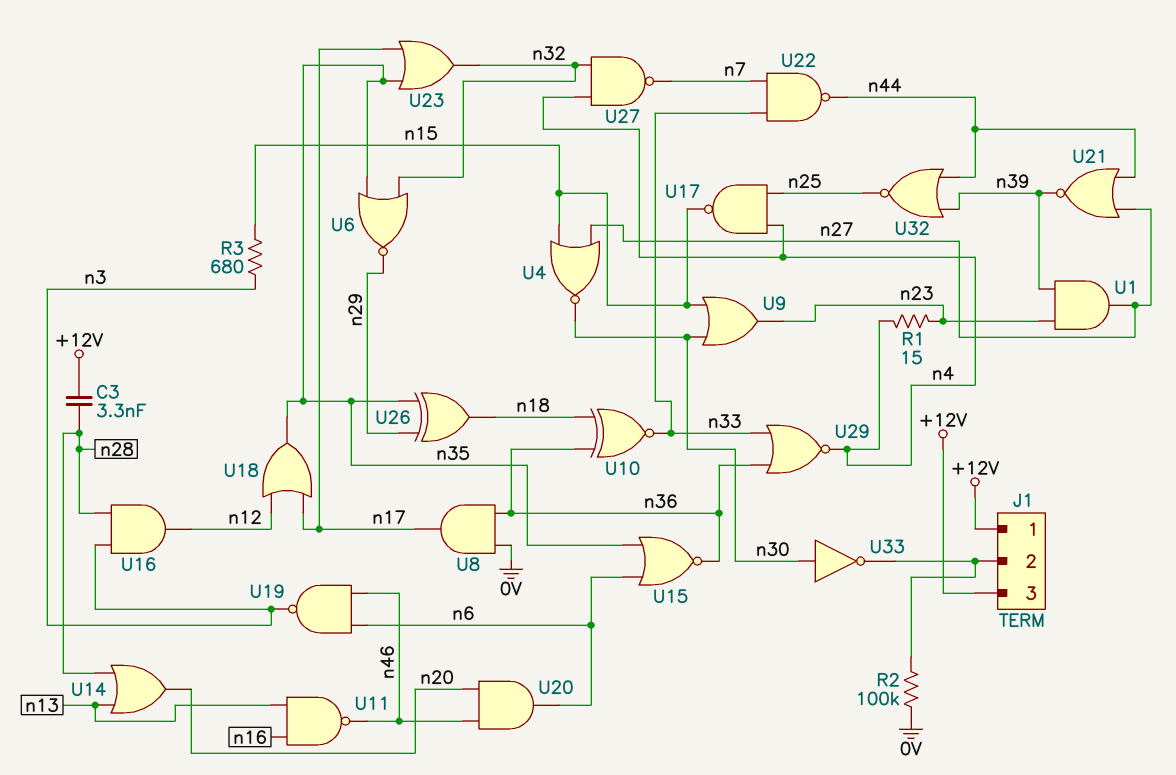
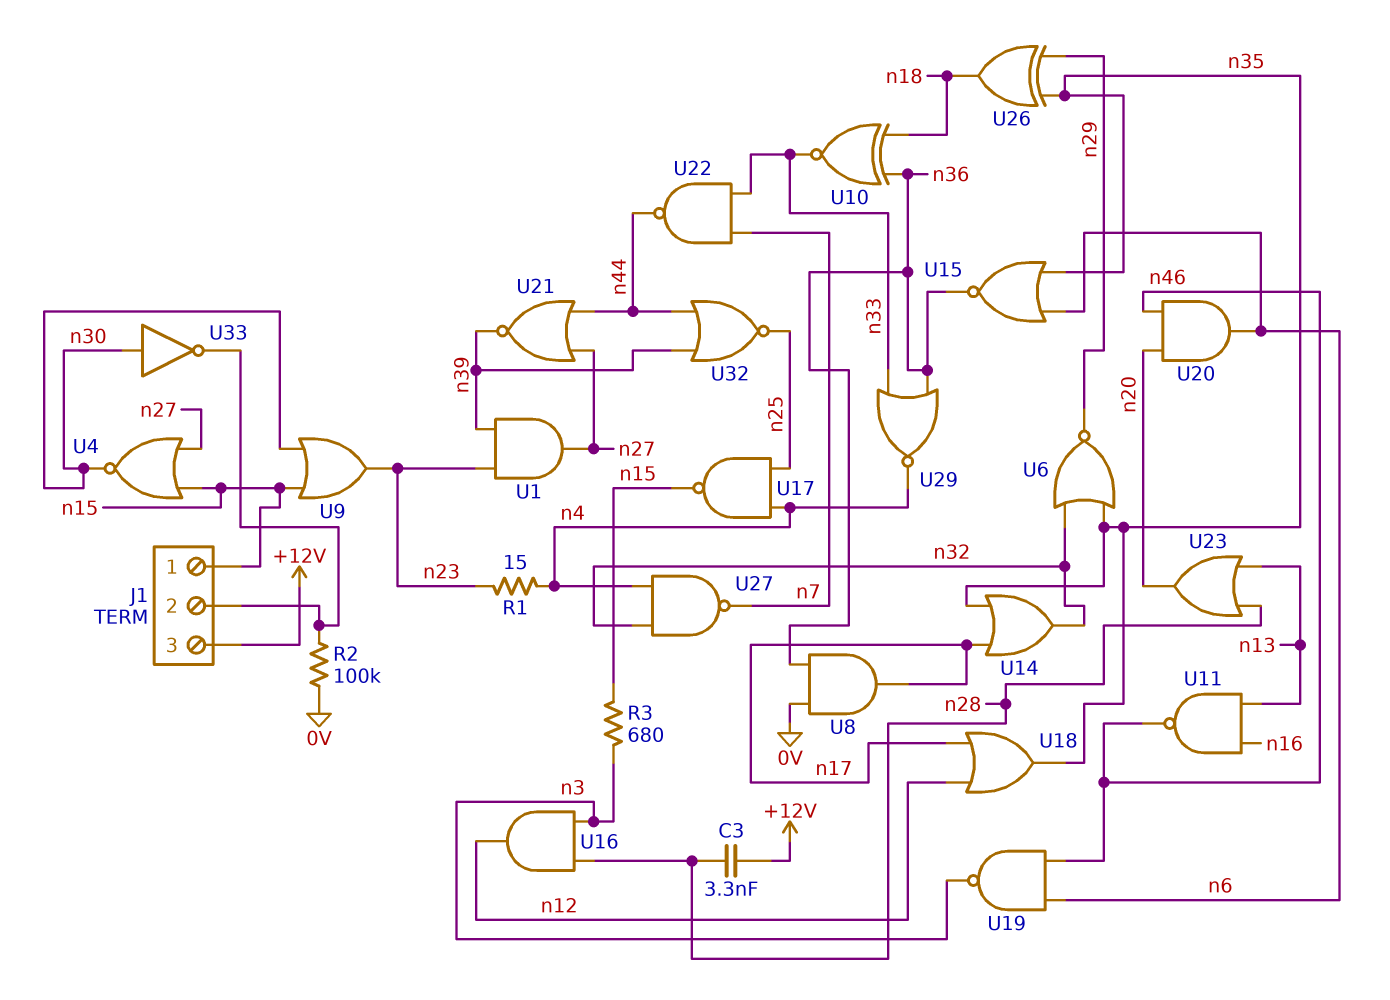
J1 pin 1: +12V -> n15
U14: OR (in n13, in n28, out n20) -> OR (in n17, in n35, out n32)
U23: OR (in n17, in n35, out n32) -> OR (in n13, in n28, out n20)

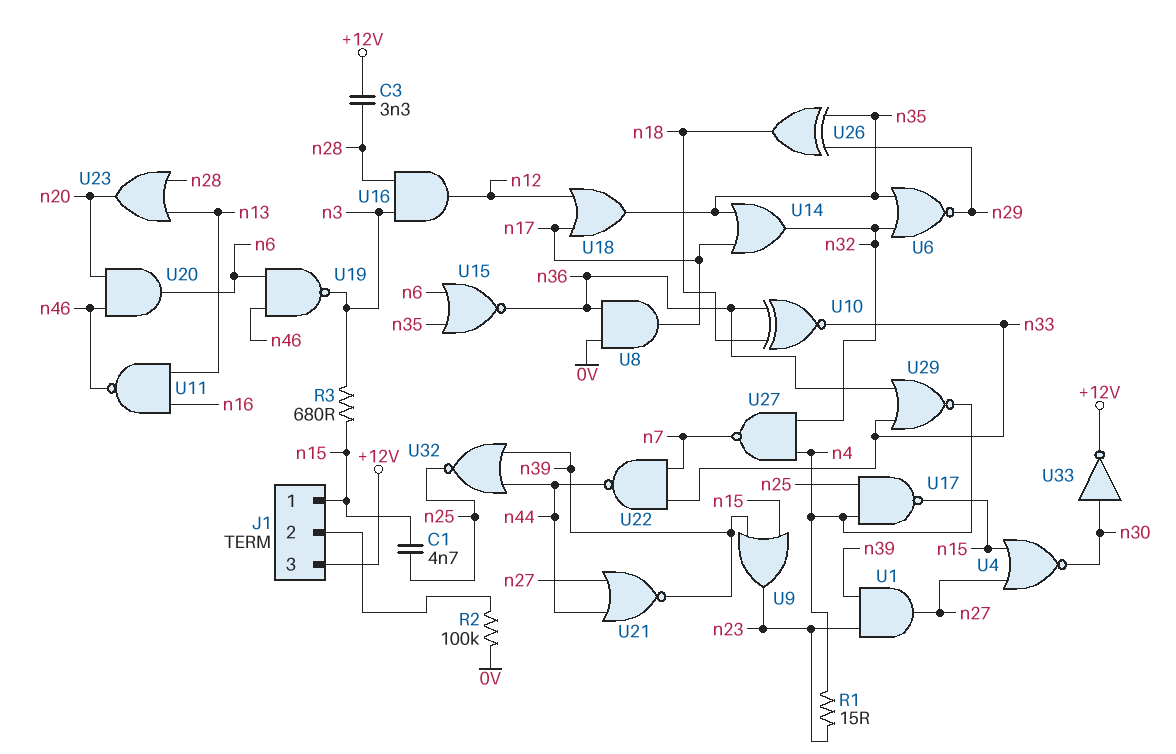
C1: none -> 4.7nF (n15, n25)
U9: OR (in n15, in n30, out n23) -> OR (in n15, in n39, out n23)
U33: NOT (in n30, out J1/2) -> NOT (in n30, out +12V)

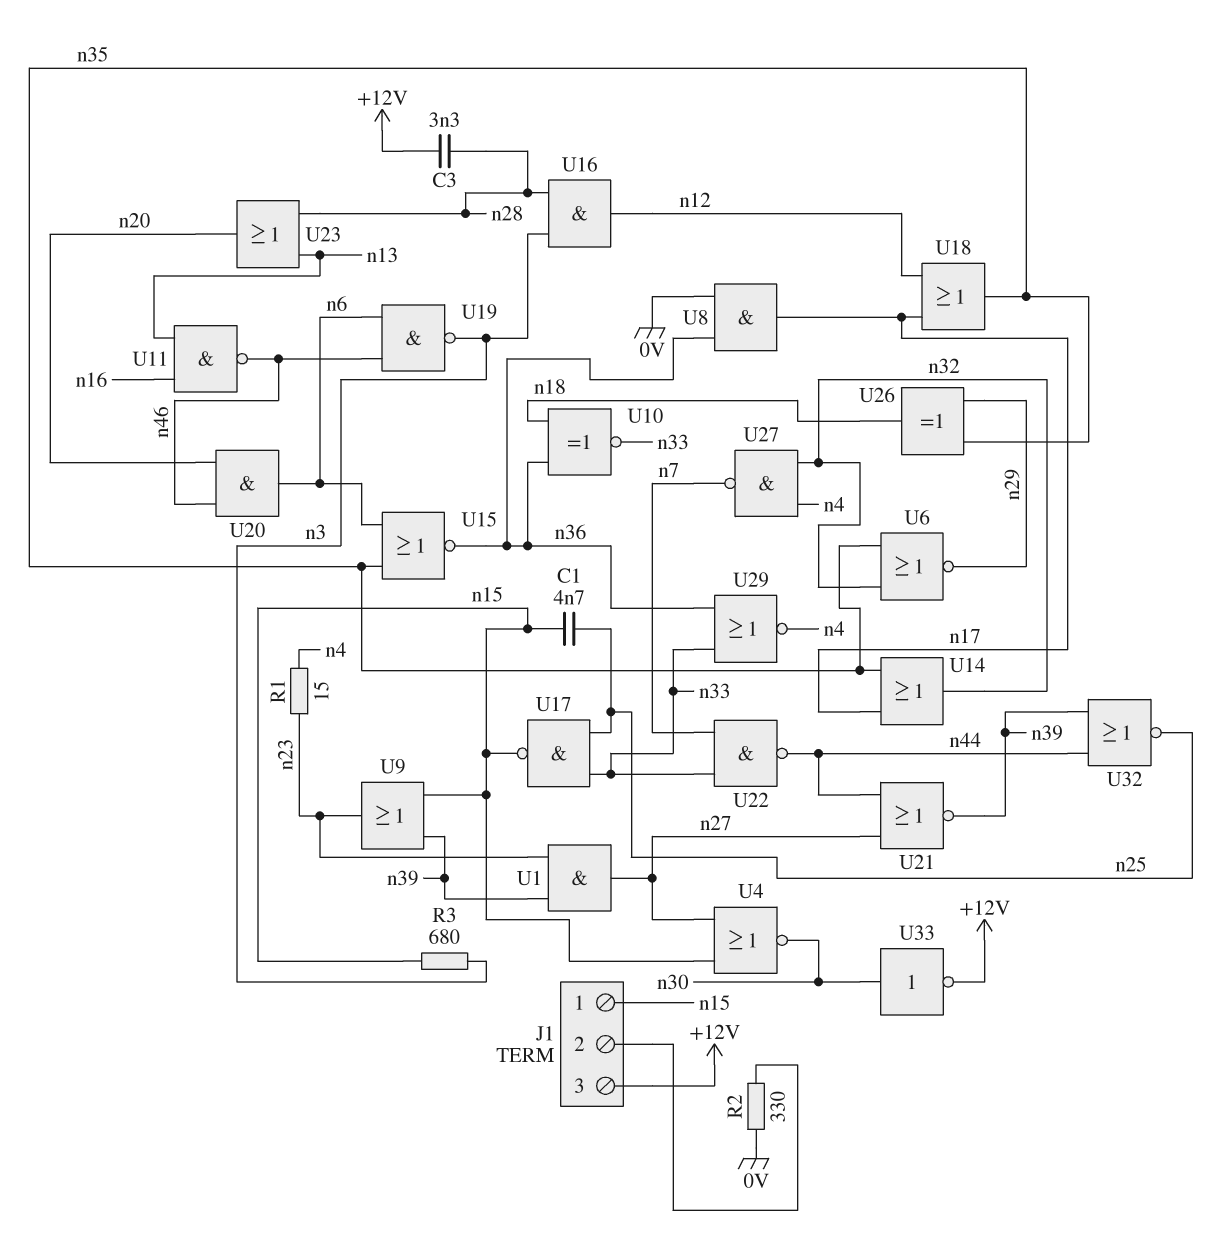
R2: 100k (0V, J1/2) -> 330 (0V, J1/2)
U17: NAND (in n4, in n25, out n15) -> NAND (in n25, in n33, out n15)

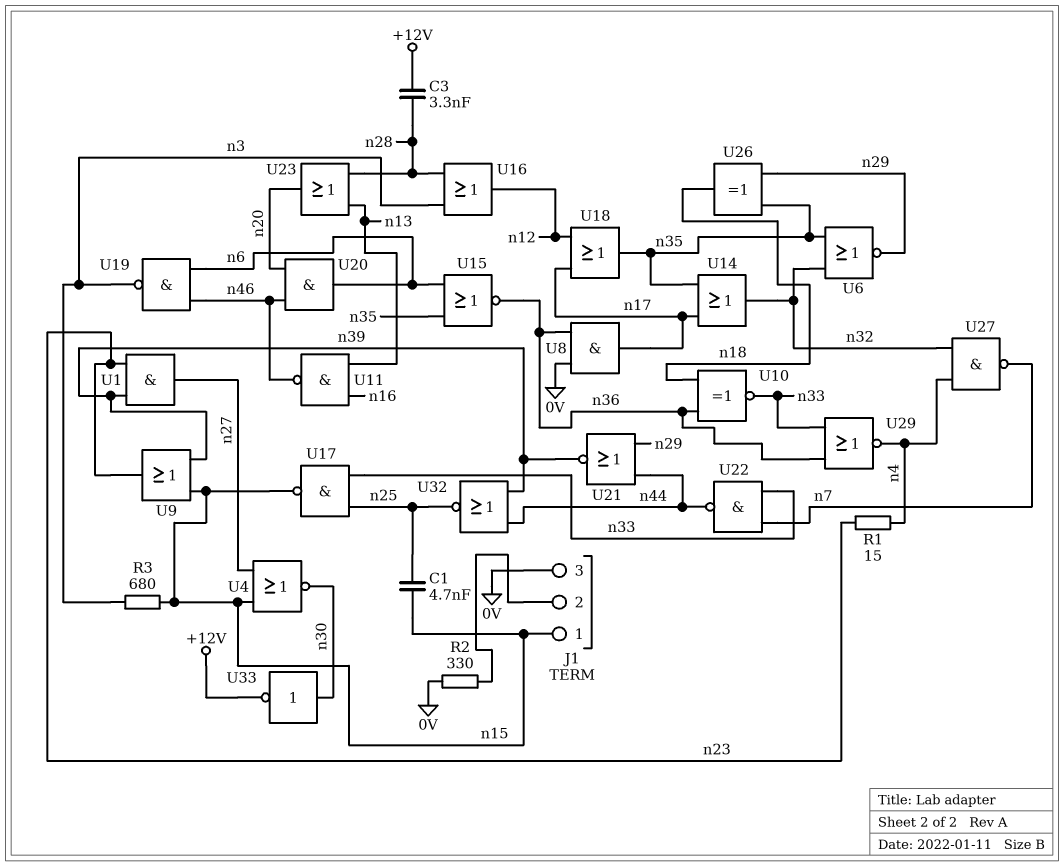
J1 pin 3: +12V -> 0V
U16: AND (in n3, in n28, out n12) -> OR (in n3, in n28, out n12)
U21: NOR (in n27, in n44, out n39) -> NOR (in n29, in n44, out n39)

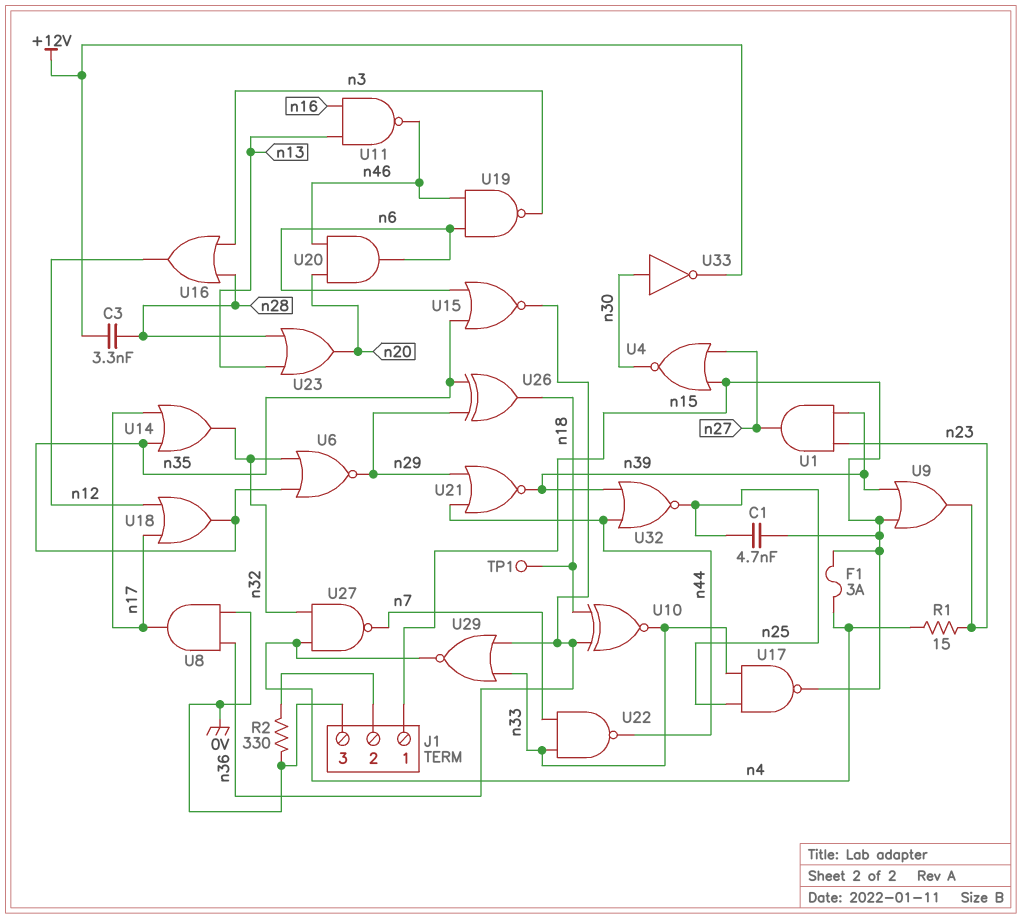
F1: none -> 3A (n4, n15)
R3: 680 (n3, n15) -> none
TP1: none -> test point (n18)

